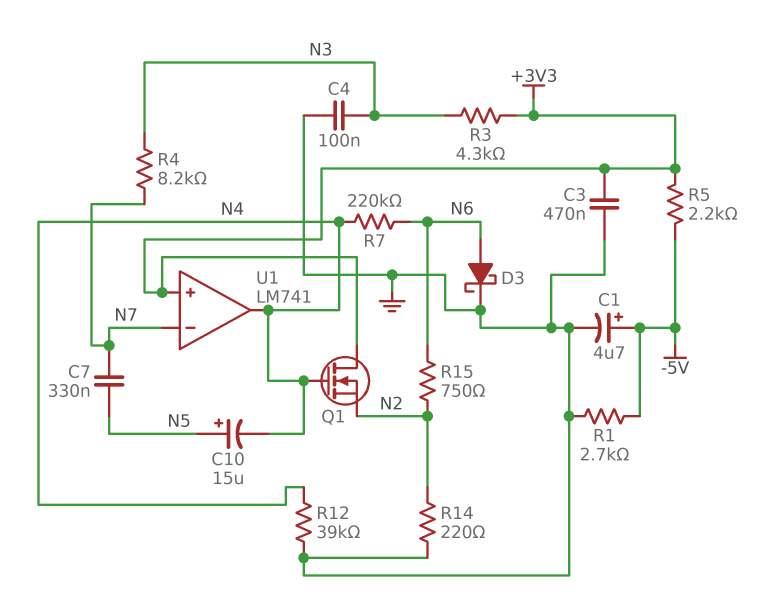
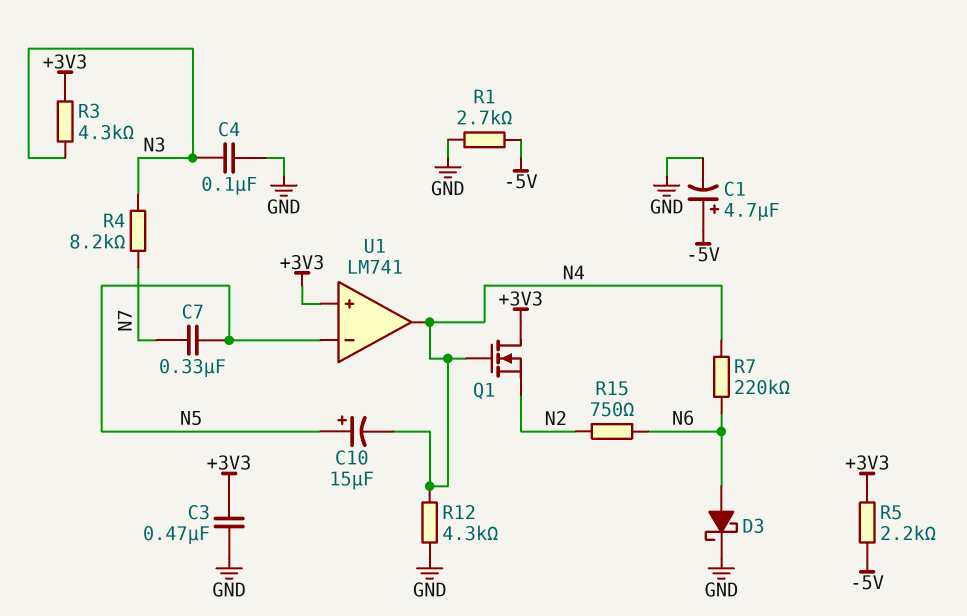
R12: 39k (GND, N4) -> 4.3k (GND, N4)
R14: 220 (GND, N2) -> none
U1 pin in-: N7 -> N5

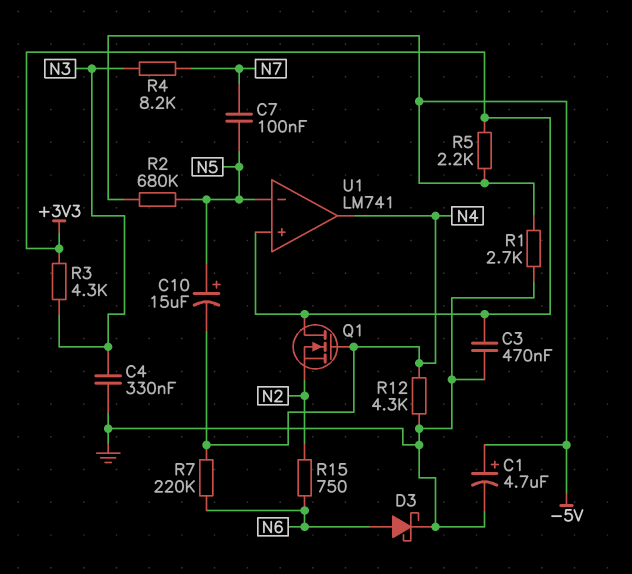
C4: 100nF (GND, N3) -> 330nF (GND, N3)
C7: 330nF (N5, N7) -> 100nF (N5, N7)
R2: none -> 680k (-5V, N5)

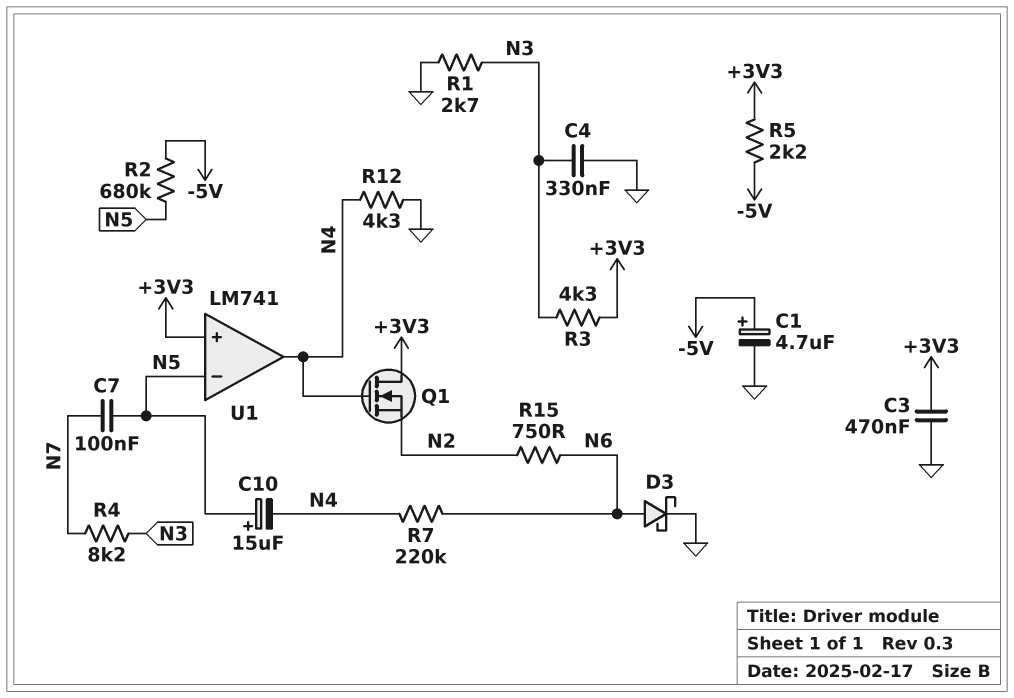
R1: 2.7k (-5V, GND) -> 2.7k (GND, N3)

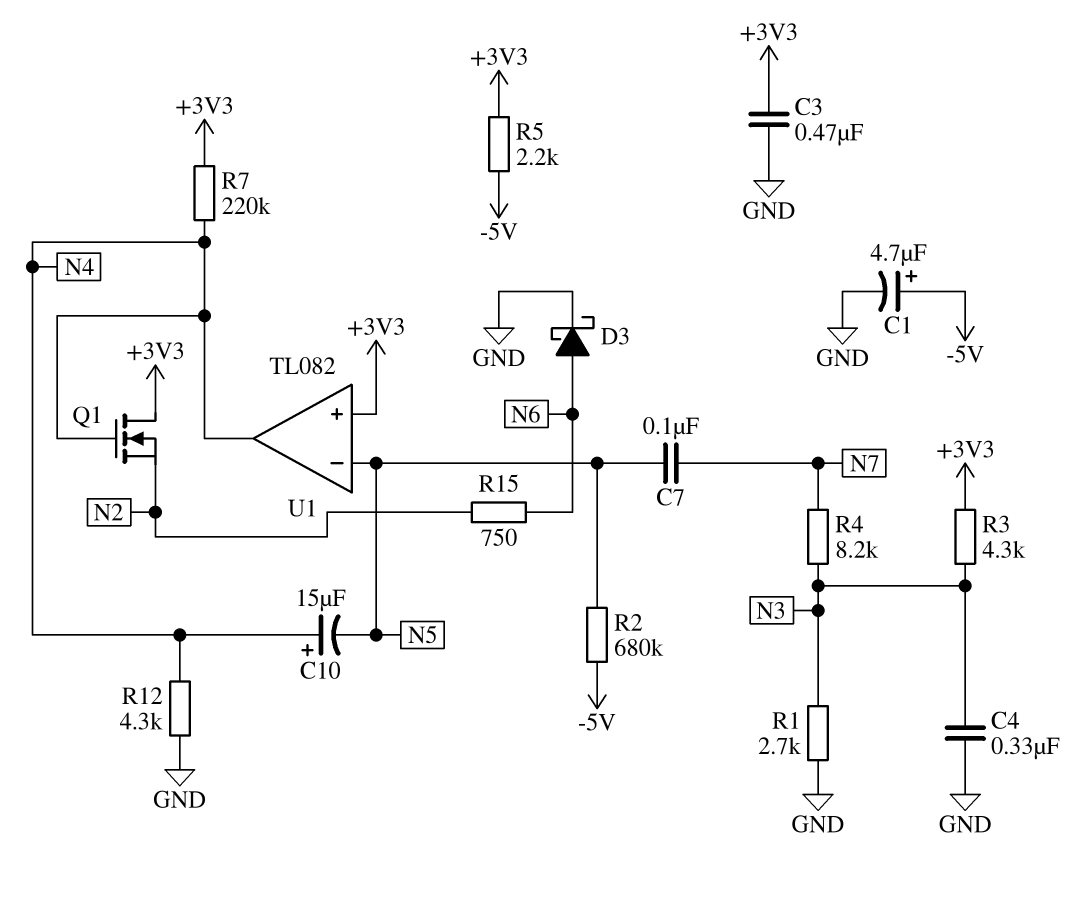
C10: 15uF (plus N5, minus N4) -> 15uF (plus N4, minus N5)
R7: 220k (N4, N6) -> 220k (+3V3, N4)
U1: LM741 -> TL082

